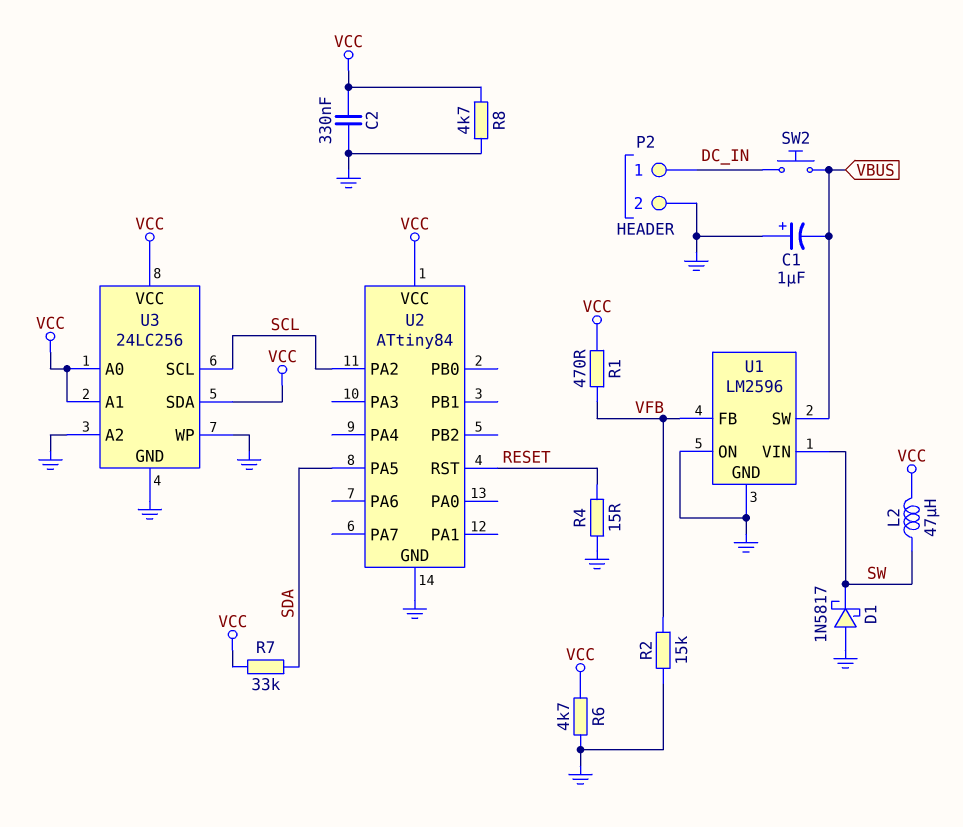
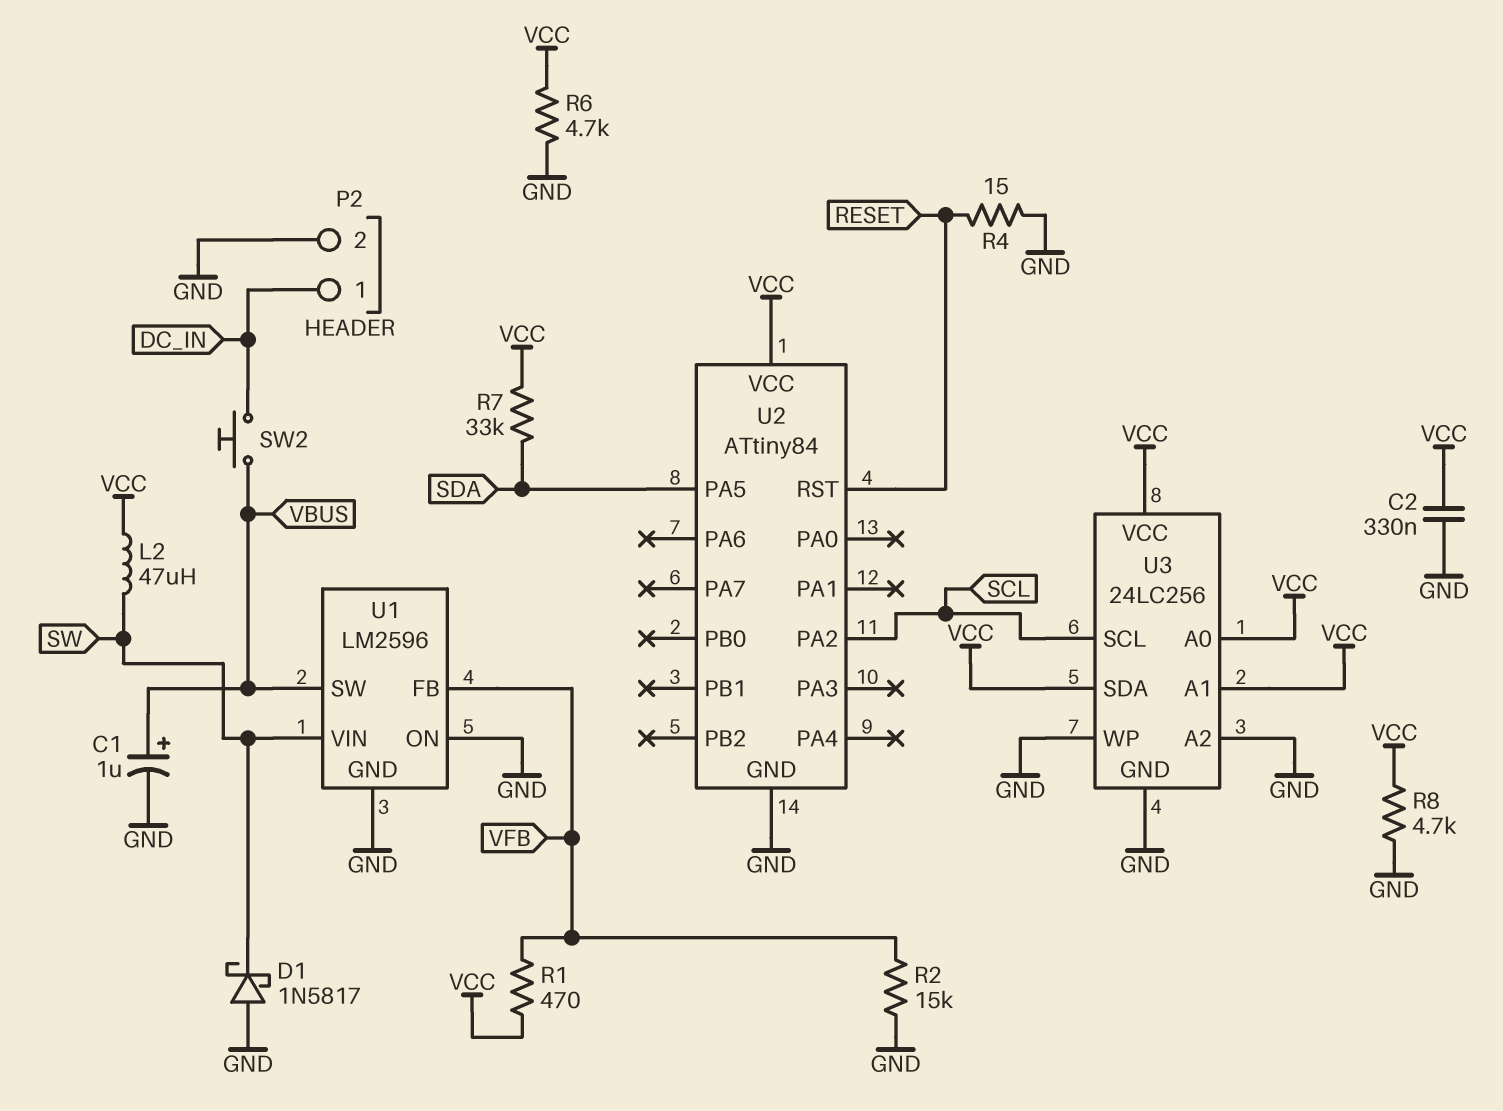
C1: 1uF (plus GND, minus VBUS) -> 1uF (plus VBUS, minus GND)

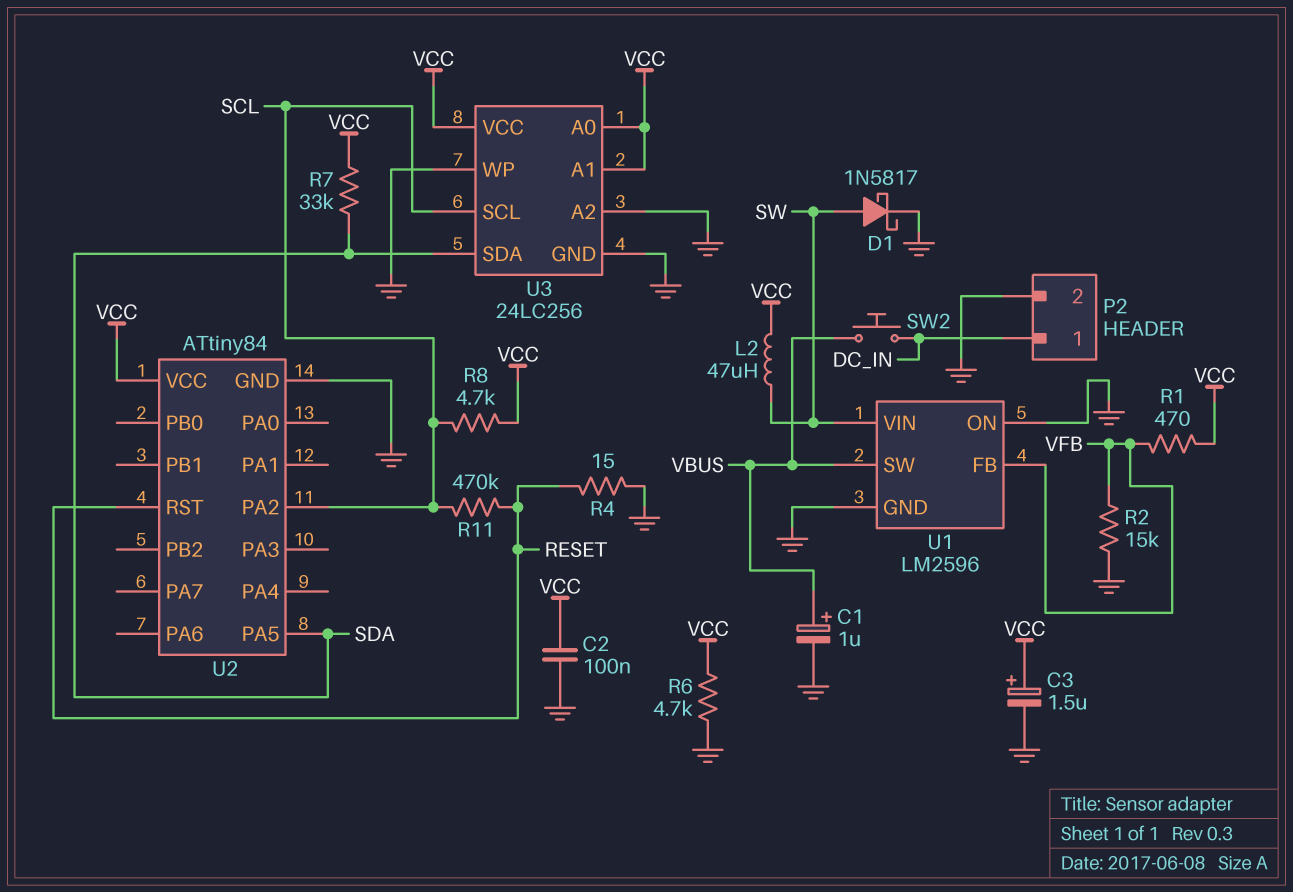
C2: 330nF (GND, VCC) -> 100nF (GND, VCC)
C3: none -> 1.5uF (plus VCC, minus GND)
D1: schottky 1N5817 (A GND, K SW) -> schottky 1N5817 (A SW, K GND)
R8: 4.7k (GND, VCC) -> 4.7k (SCL, VCC)
R11: none -> 470k (RESET, SCL)
U3 pin SDA: VCC -> SDA

